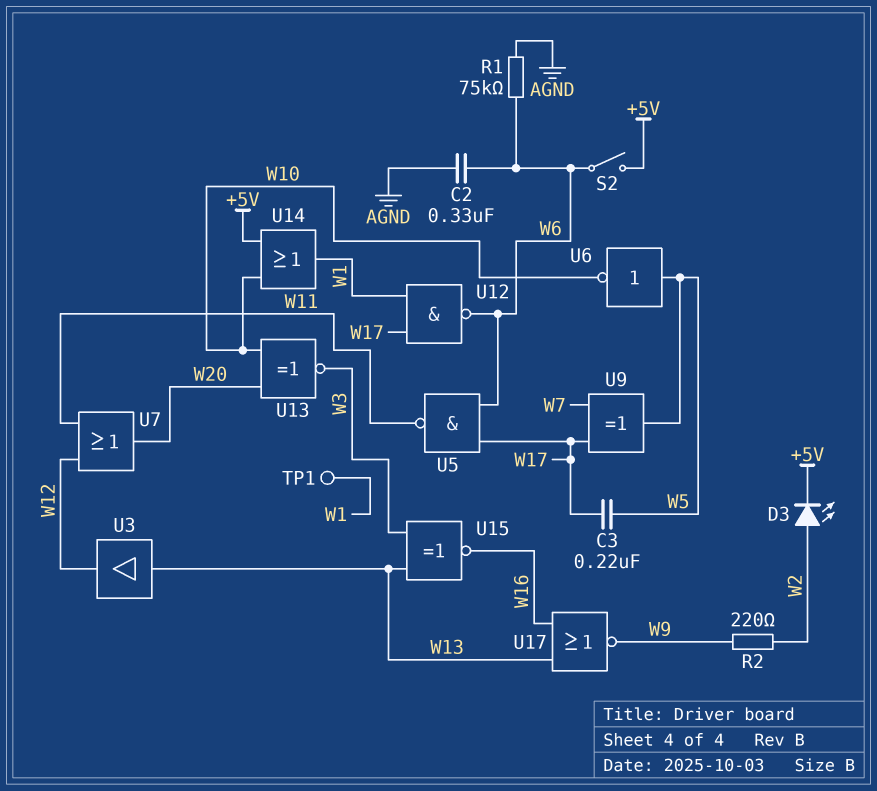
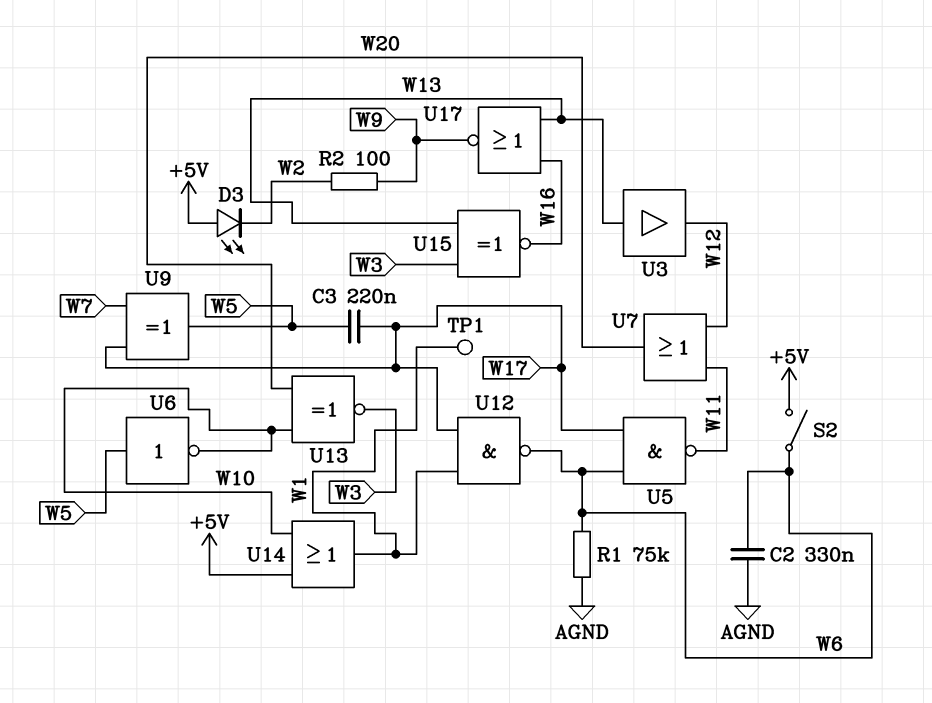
D3: LED (A W2, K +5V) -> LED (A +5V, K W2)
R2: 220 (W2, W9) -> 100 (W2, W9)

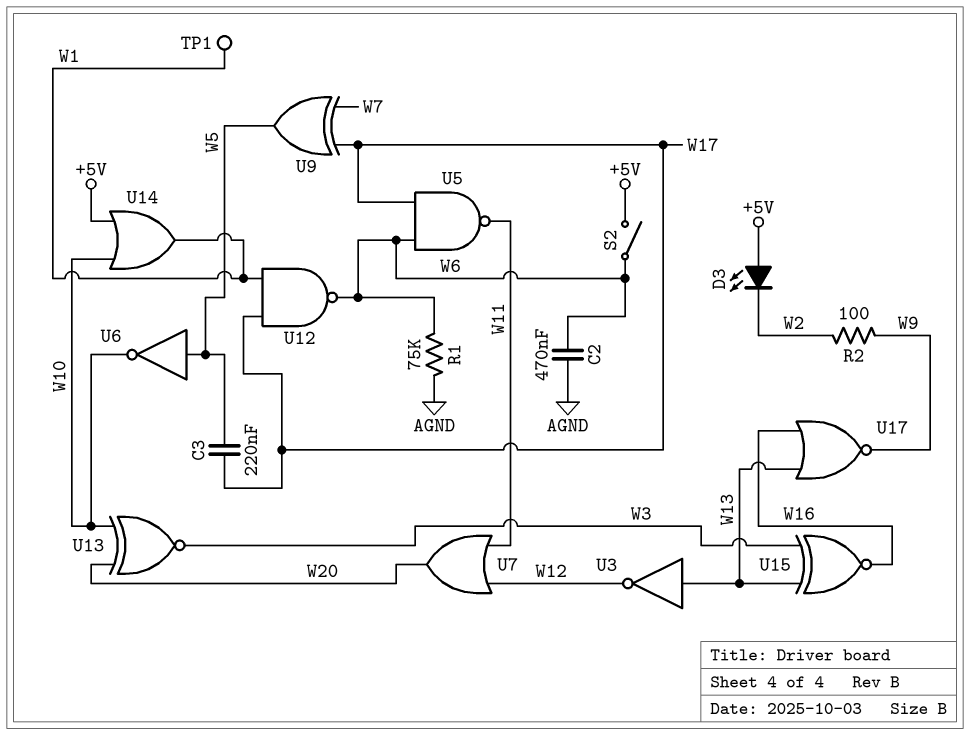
C2: 330nF (AGND, W6) -> 470nF (AGND, W6)
U3: buffer (in W13, out W12) -> NOT (in W13, out W12)

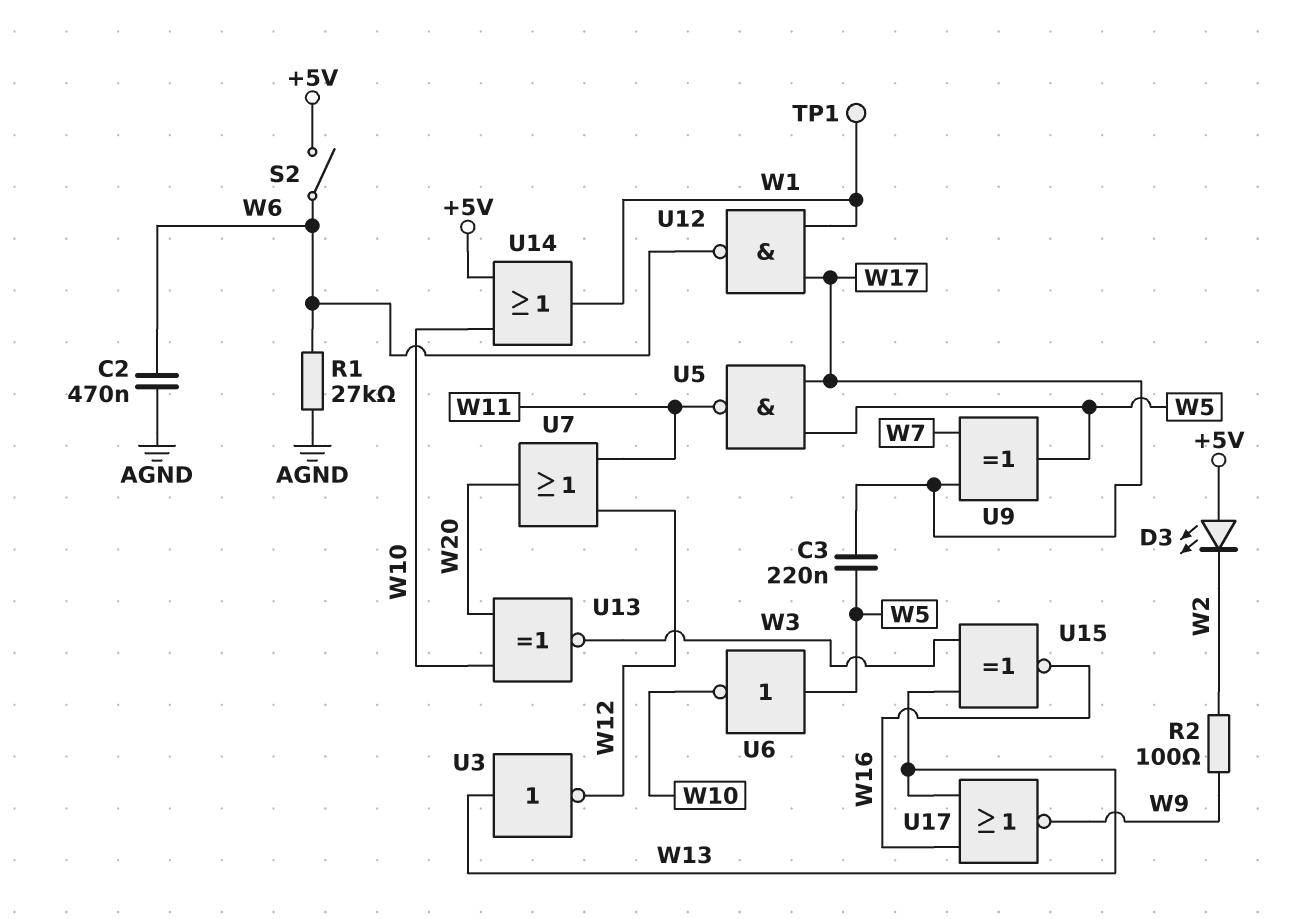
R1: 75k (AGND, W6) -> 27k (AGND, W6)
U5: NAND (in W6, in W17, out W11) -> NAND (in W5, in W17, out W11)

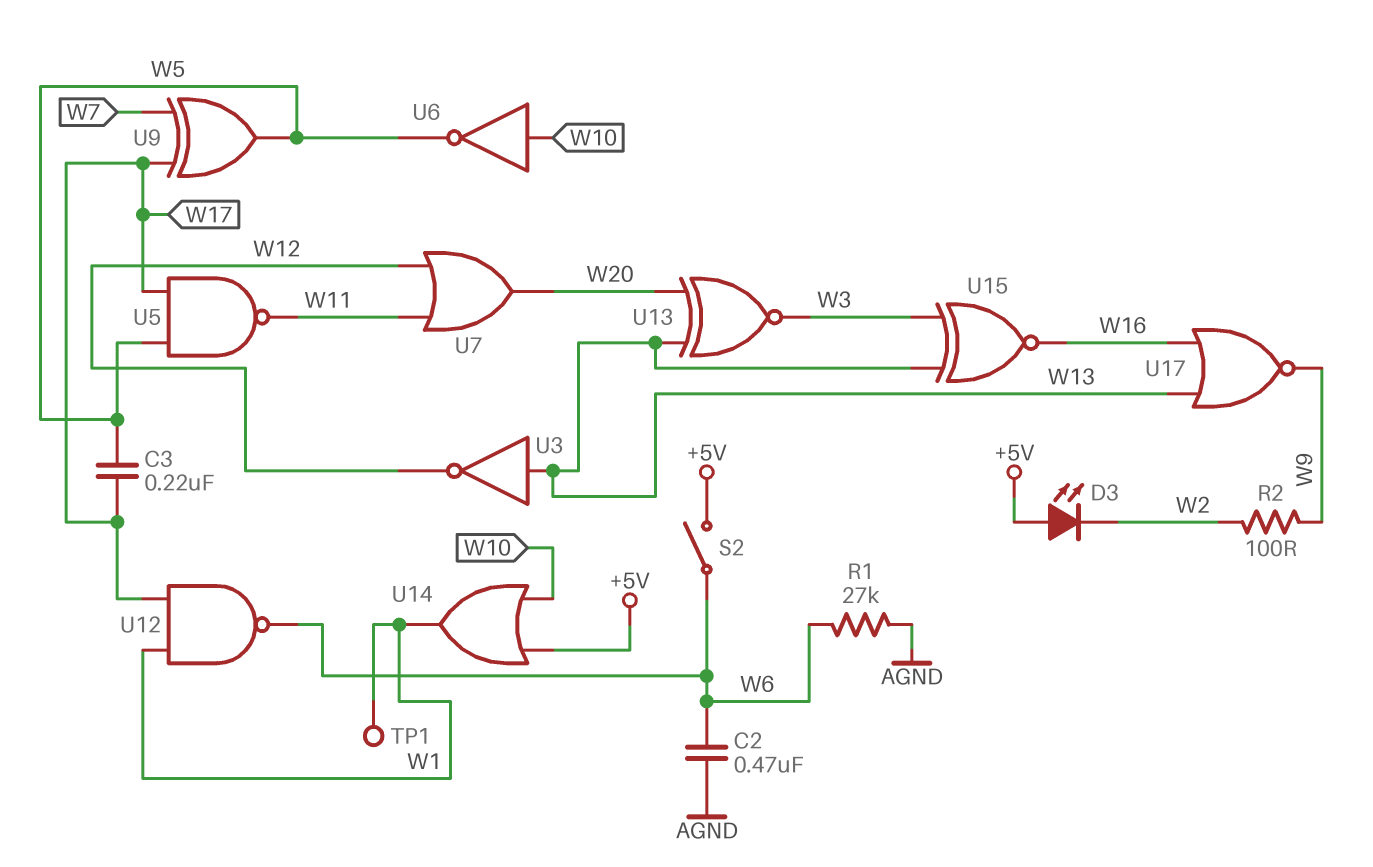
U6: NOT (in W5, out W10) -> NOT (in W10, out W5)
U13: XNOR (in W10, in W20, out W3) -> XNOR (in W13, in W20, out W3)

